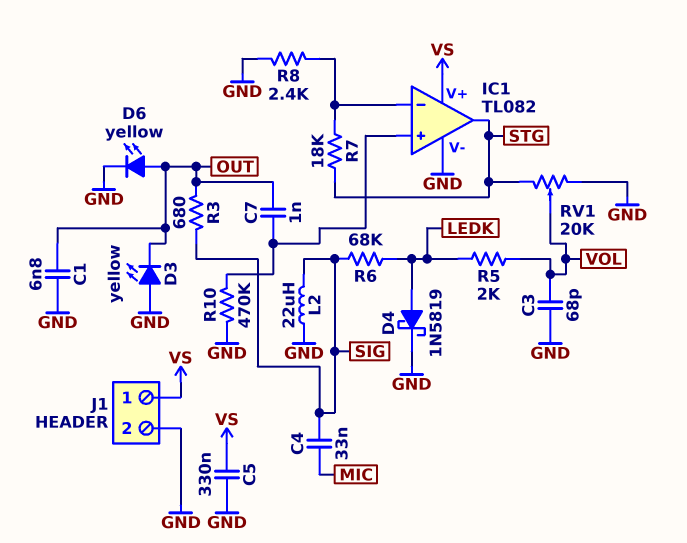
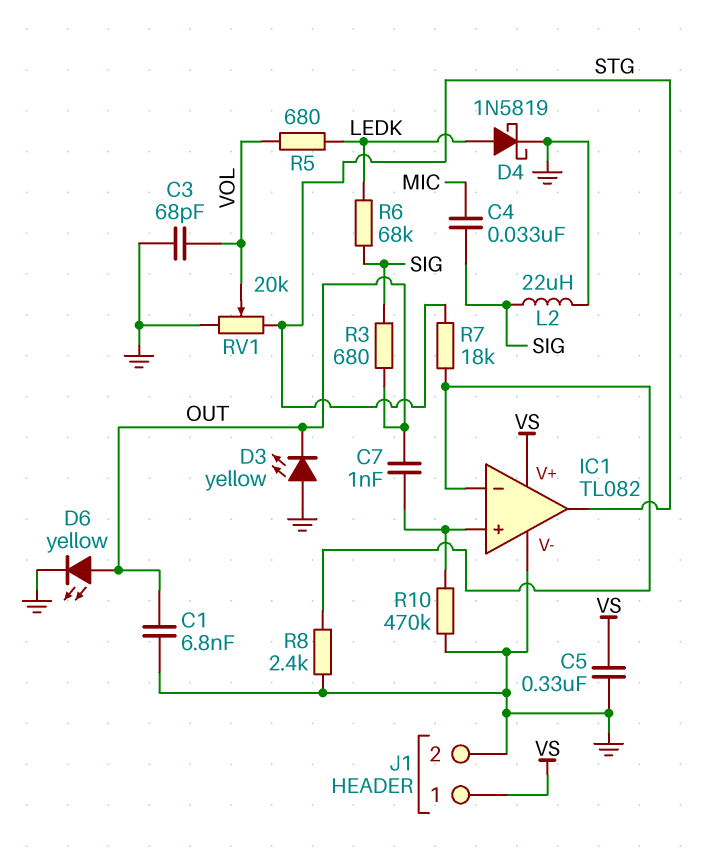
R5: 2k (LEDK, VOL) -> 680 (LEDK, VOL)

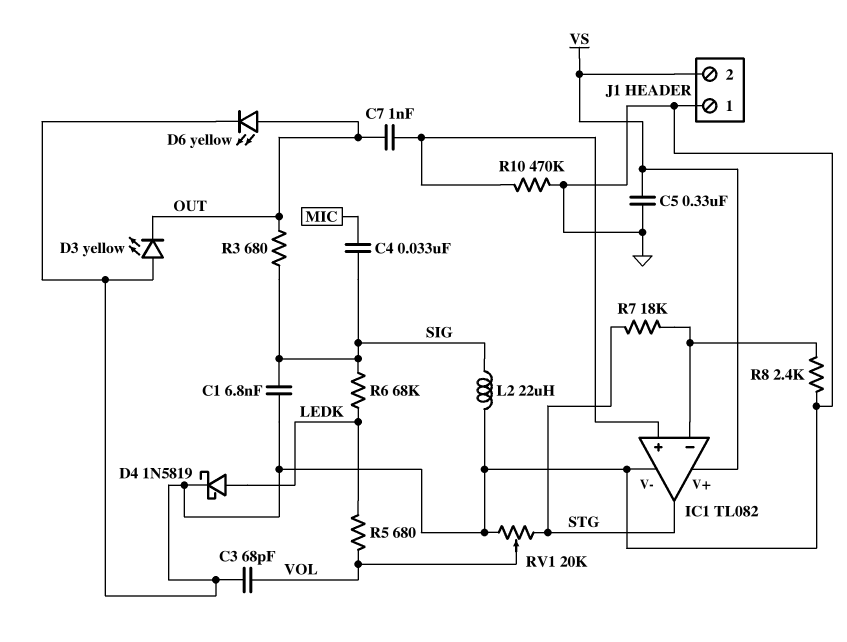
C1: 6.8nF (GND, OUT) -> 6.8nF (GND, SIG)
J1 pin 1: VS -> GND
J1 pin 2: GND -> VS

